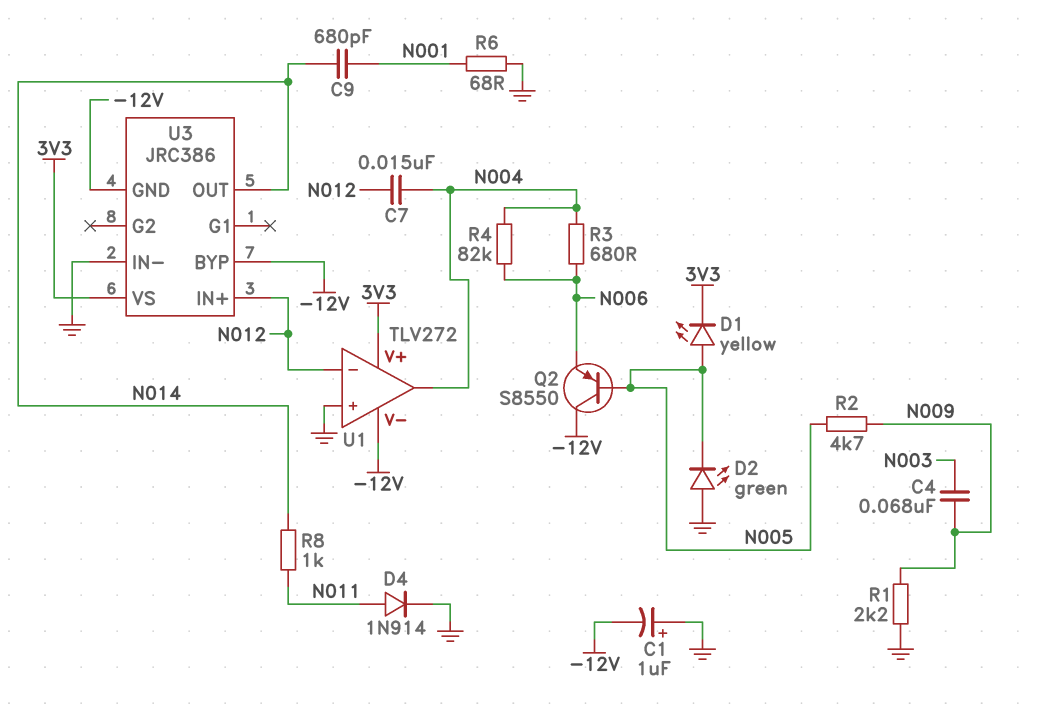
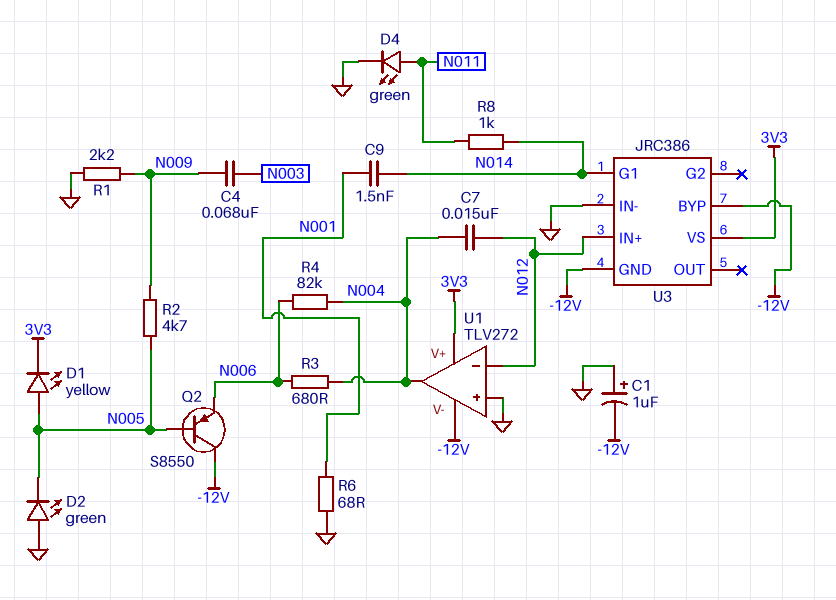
C9: 680pF (N001, N014) -> 1.5nF (N001, N014)
D4: diode 1N914 (A N011, K GND) -> LED green (A N011, K GND)
U3 pin G1: none -> N014
U3 pin OUT: N014 -> none

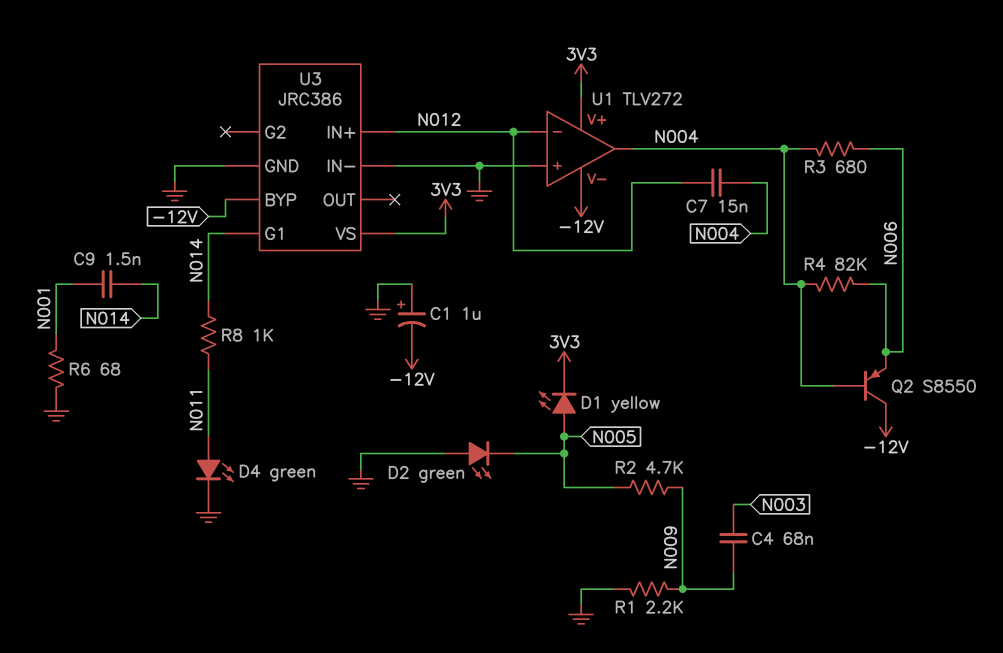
Q2: PNP S8550 (B N005, C -12V, E N006) -> PNP S8550 (B N004, C -12V, E N006)
U3 pin GND: -12V -> GND

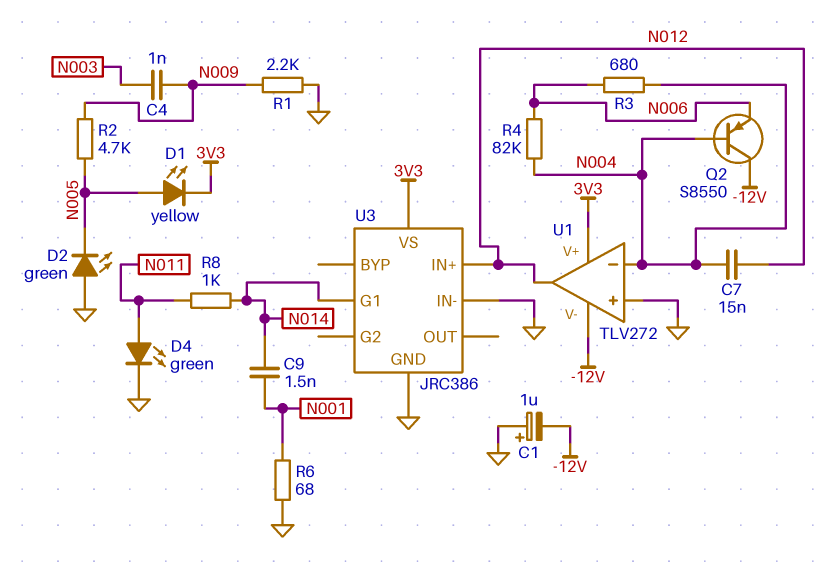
C4: 68nF (N003, N009) -> 1nF (N003, N009)
U1 pin in-: N012 -> N004
U1 pin out: N004 -> N012
U3 pin BYP: -12V -> none

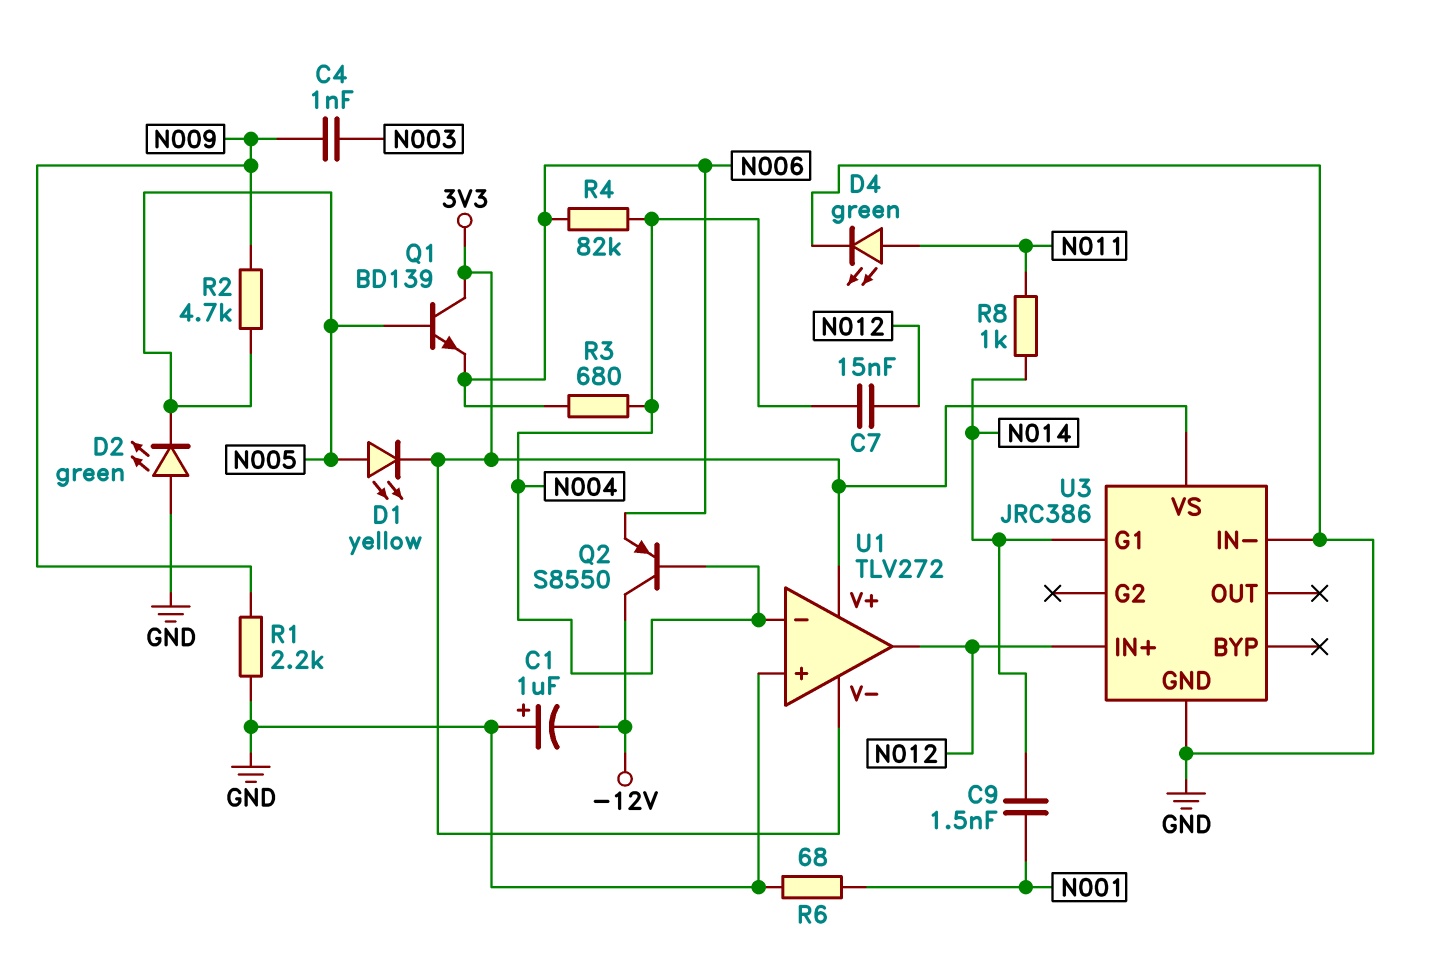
Q1: none -> NPN BD139 (B N005, C 3V3, E N006)
U1 pin V-: -12V -> 3V3

